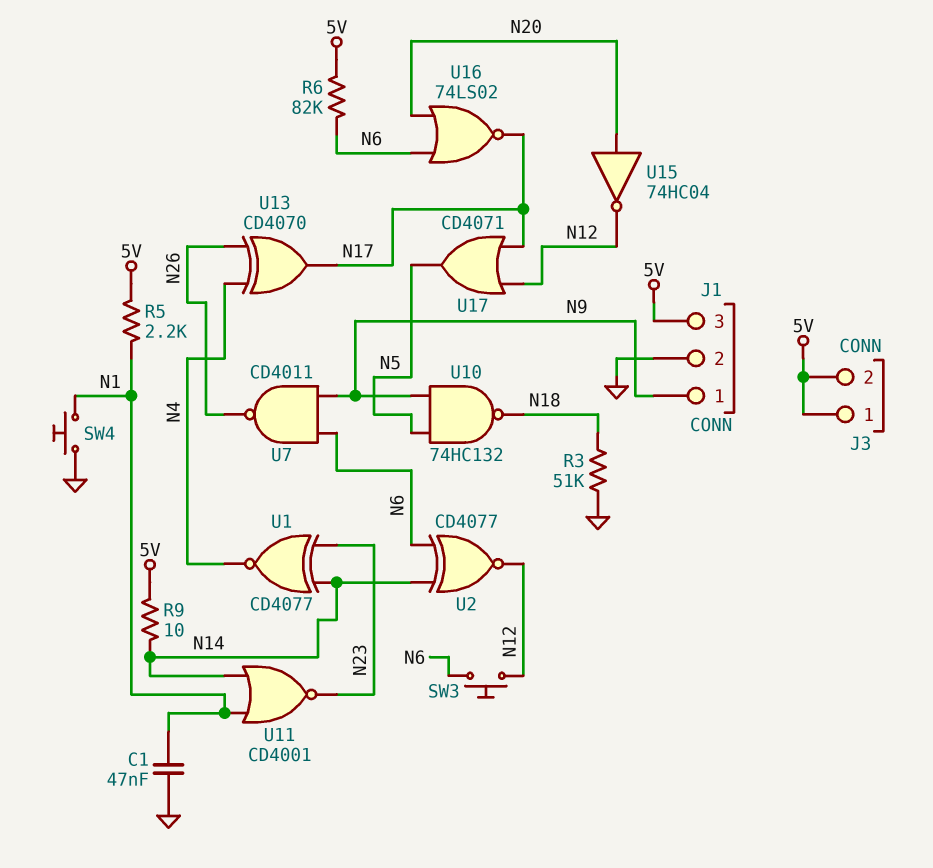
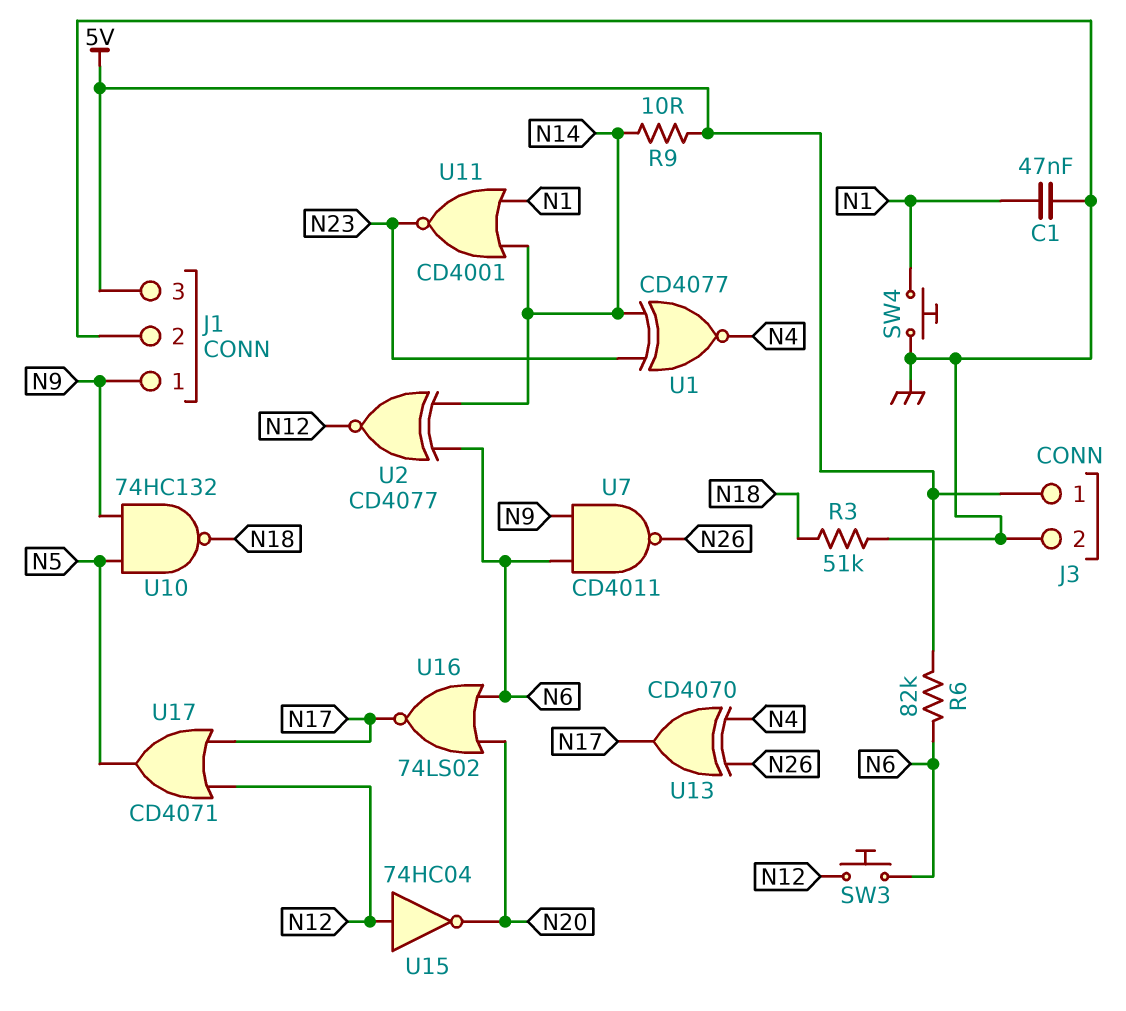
J3 pin 2: 5V -> GND
R5: 2.2k (5V, N1) -> none
U15: NOT 74HC04 (in N20, out N12) -> NOT 74HC04 (in N12, out N20)

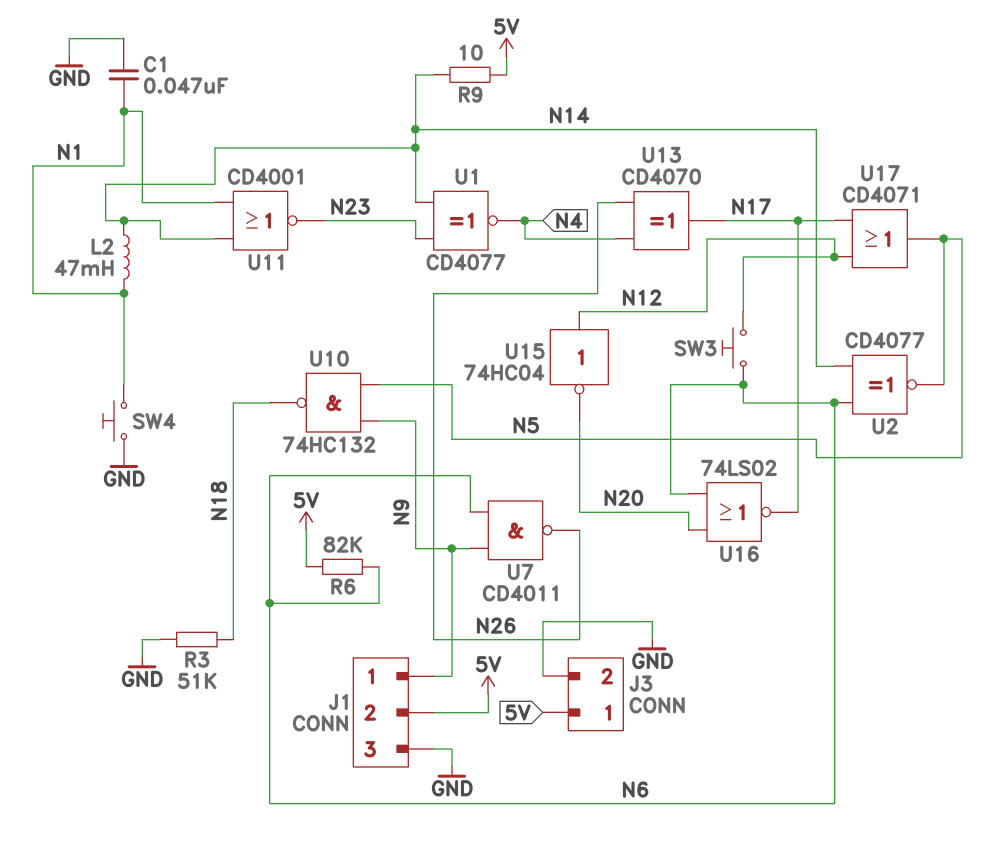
J1 pin 2: GND -> 5V
J1 pin 3: 5V -> GND
L2: none -> 47mH (N1, N14)
U2: XNOR CD4077 (in N6, in N14, out N12) -> XNOR CD4077 (in N6, in N14, out N5)

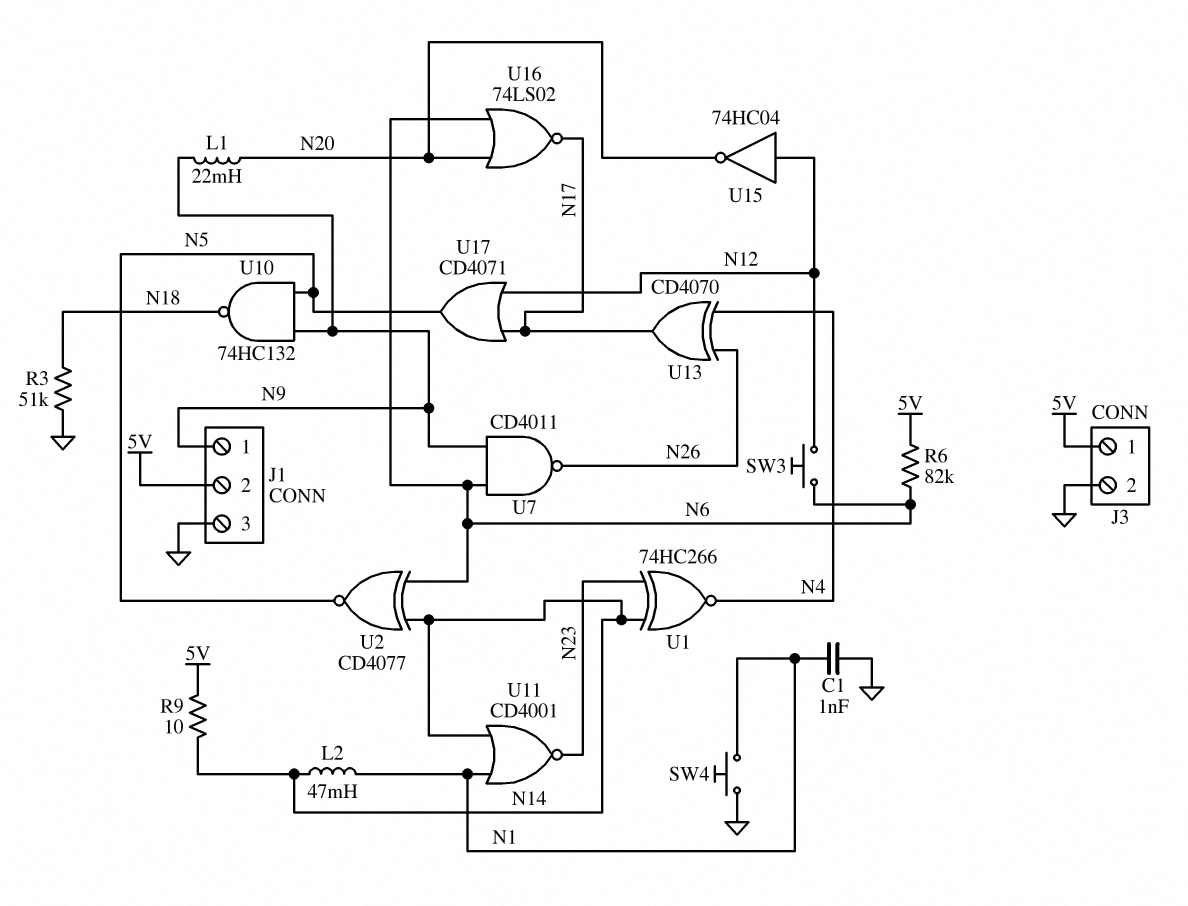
C1: 47nF (GND, N1) -> 1nF (GND, N1)
L1: none -> 22mH (N9, N20)
U1: XNOR CD4077 (in N14, in N23, out N4) -> XNOR 74HC266 (in N14, in N23, out N4)

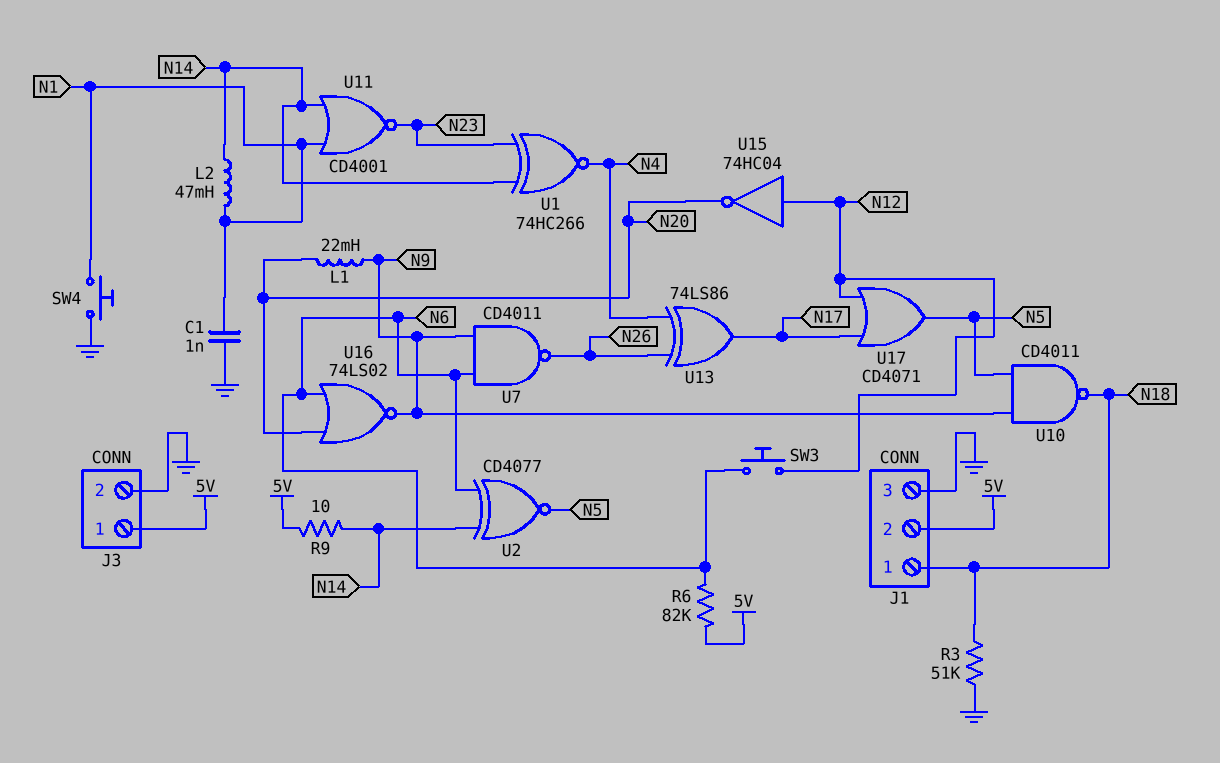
J1 pin 1: N9 -> N18
U10: NAND 74HC132 (in N5, in N9, out N18) -> NAND CD4011 (in N5, in N9, out N18)
U13: XOR CD4070 (in N4, in N26, out N17) -> XOR 74LS86 (in N4, in N26, out N17)
U16: NOR 74LS02 (in N6, in N20, out N17) -> NOR 74LS02 (in N6, in N20, out N9)

